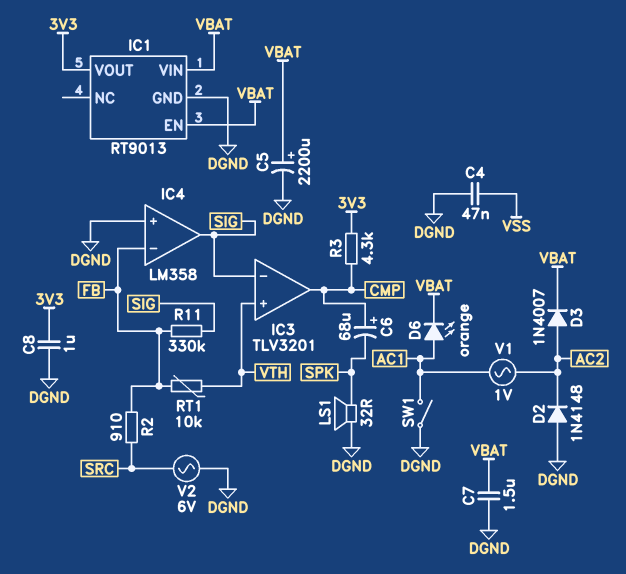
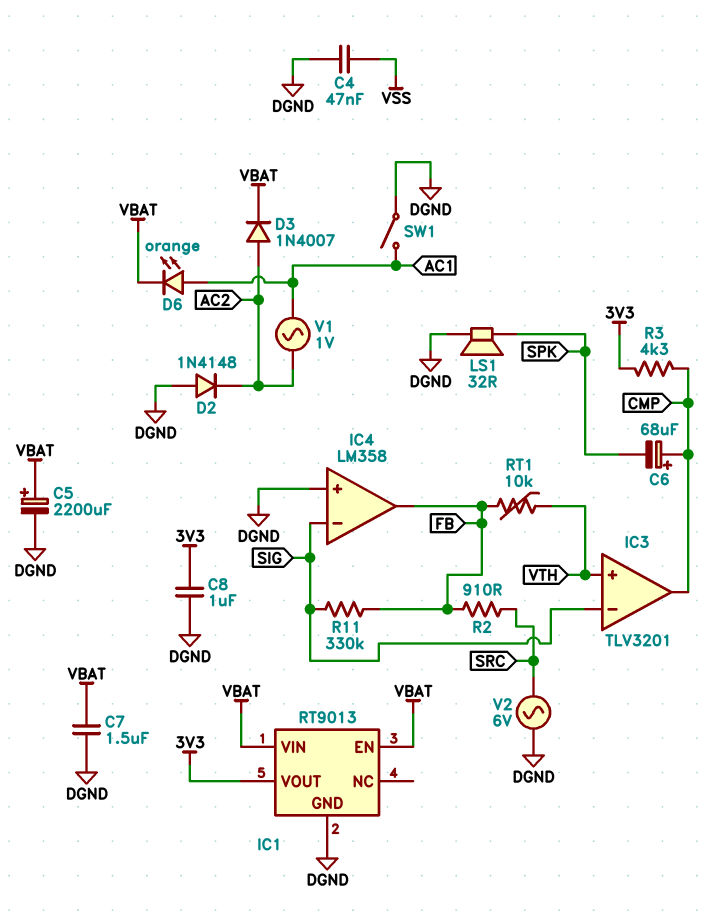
IC4 pin in-: FB -> SIG
IC4 pin out: SIG -> FB

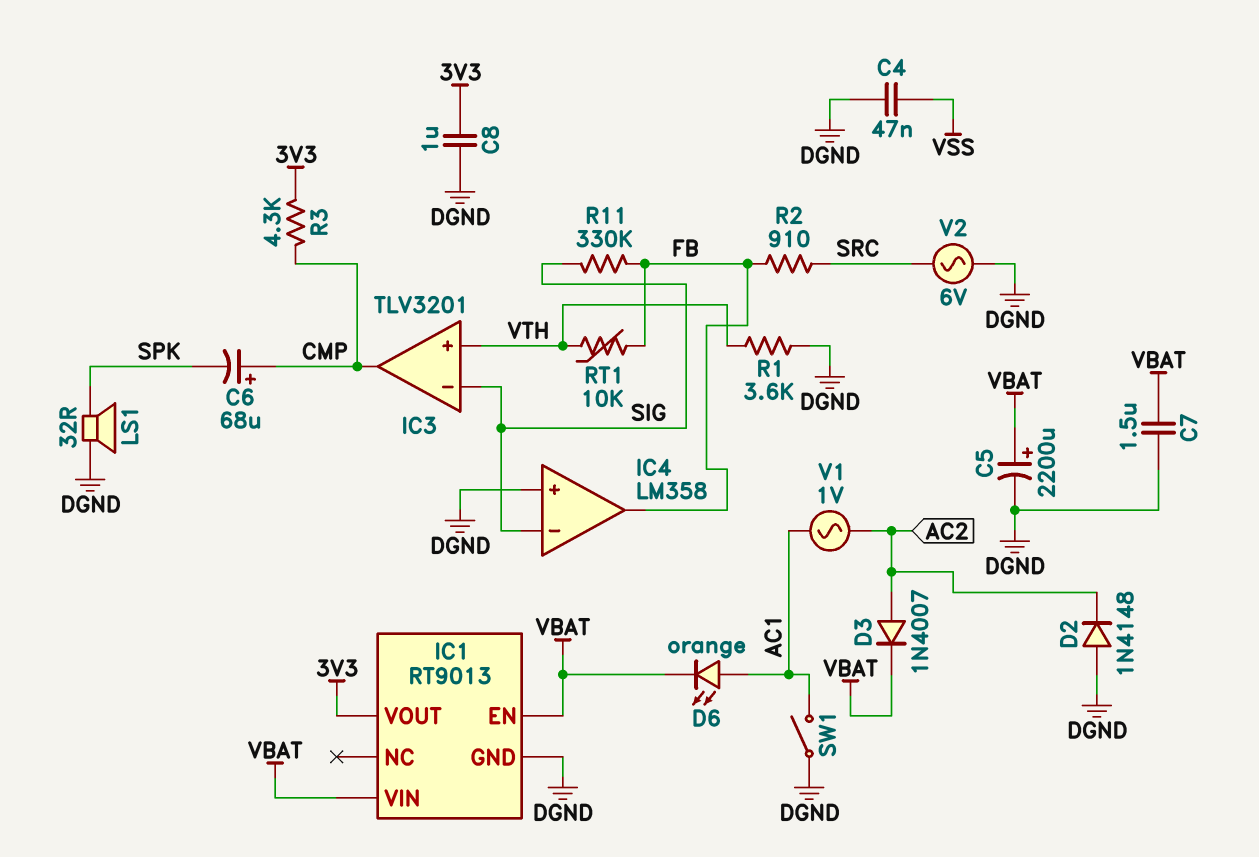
R1: none -> 3.6k (DGND, VTH)

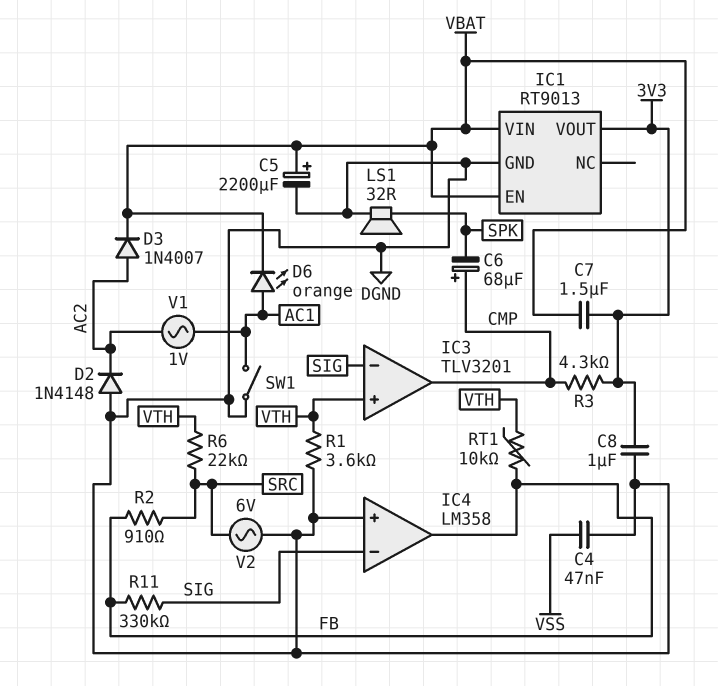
C7: 1.5uF (DGND, VBAT) -> 1.5uF (3V3, VBAT)
R6: none -> 22k (SRC, VTH)

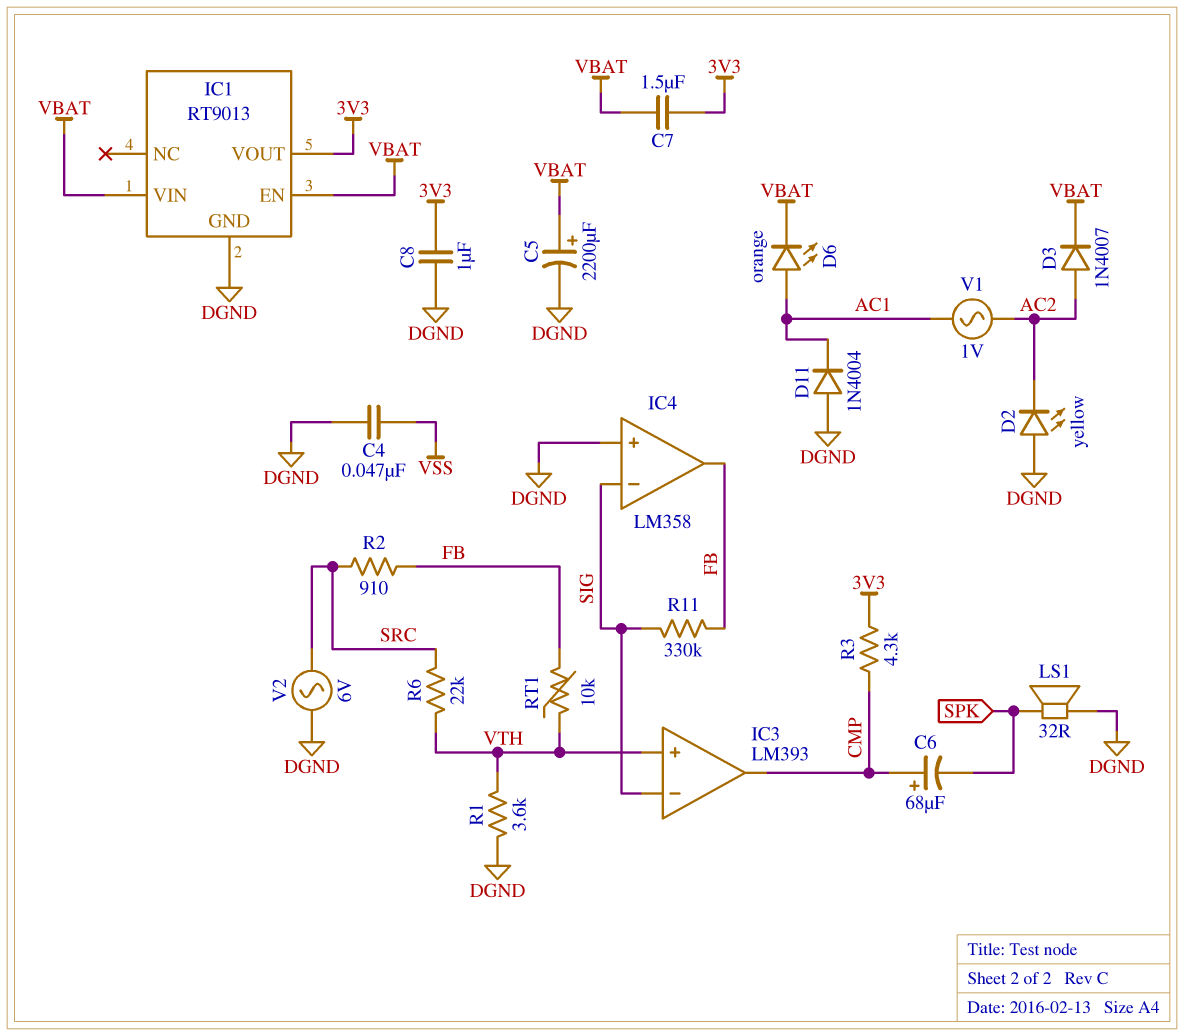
D2: diode 1N4148 (A DGND, K AC2) -> LED yellow (A DGND, K AC2)
D11: none -> diode 1N4004 (A DGND, K AC1)
IC3: TLV3201 -> LM393
SW1: switch (AC1, DGND) -> none

